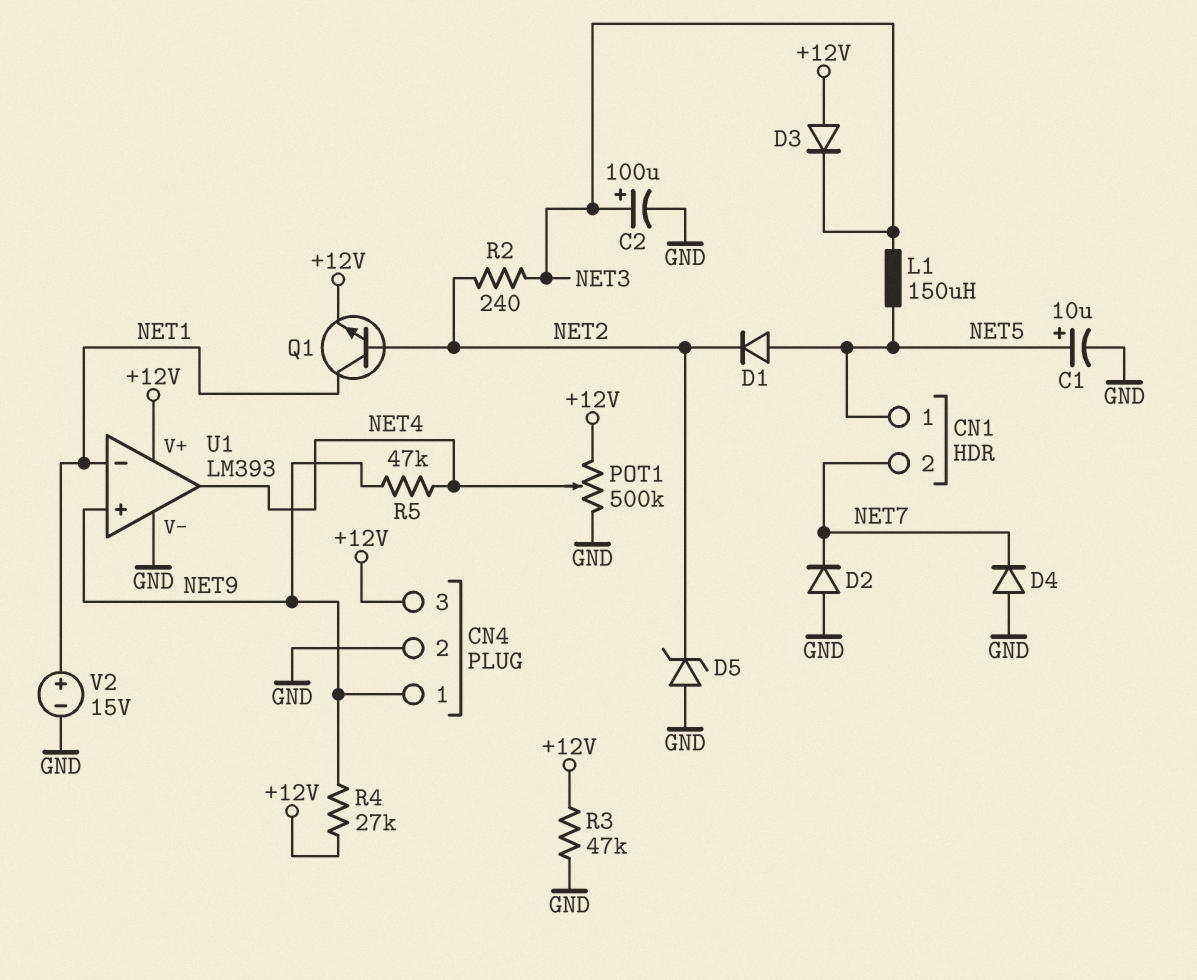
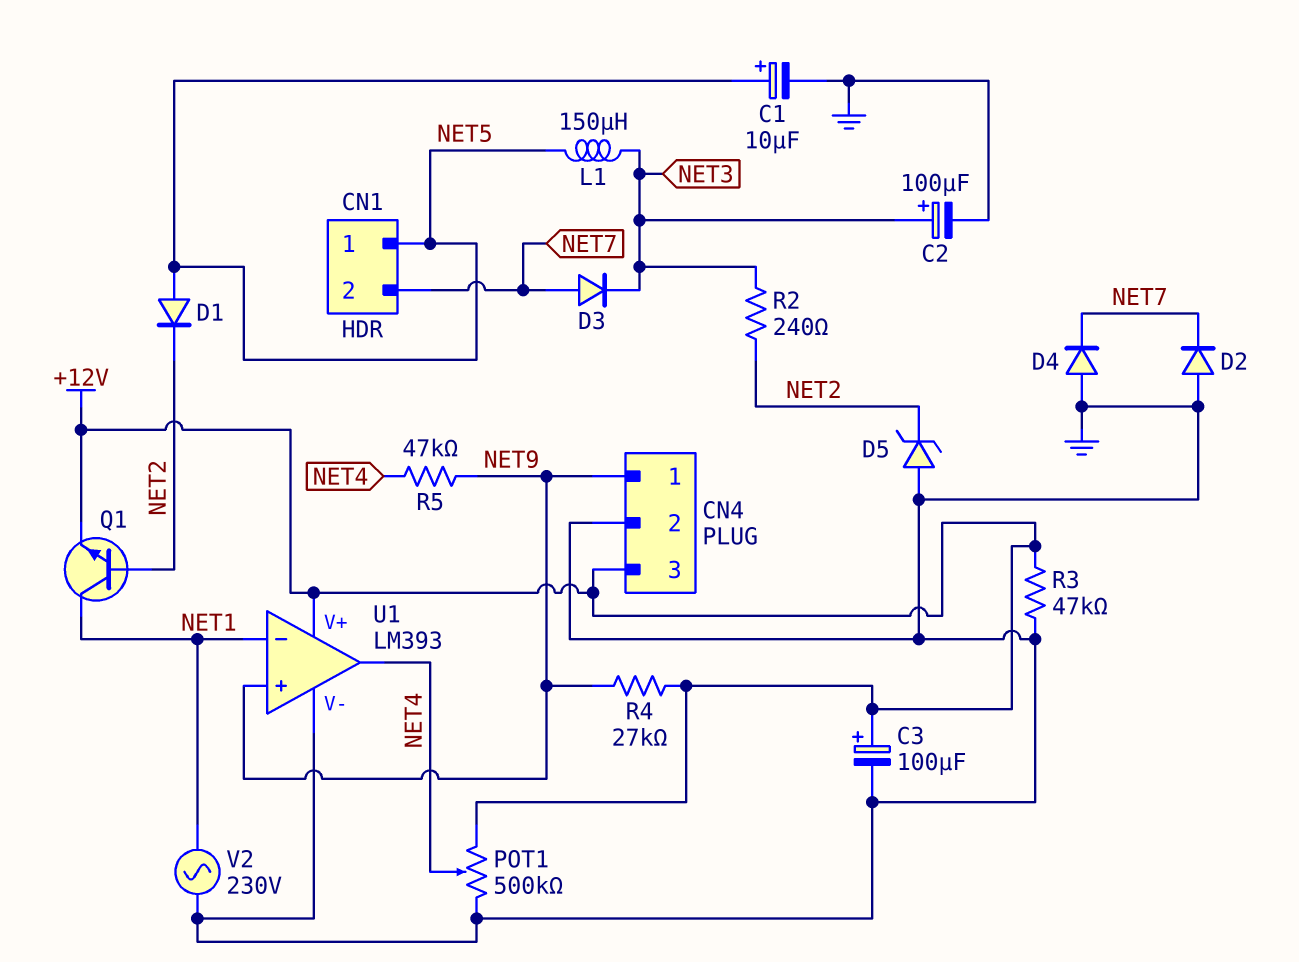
C3: none -> 100uF (plus +12V, minus GND)
D3: diode (A +12V, K NET3) -> diode (A NET7, K NET3)
V2: 15V (plus NET1, minus GND) -> AC 230V (GND, NET1)

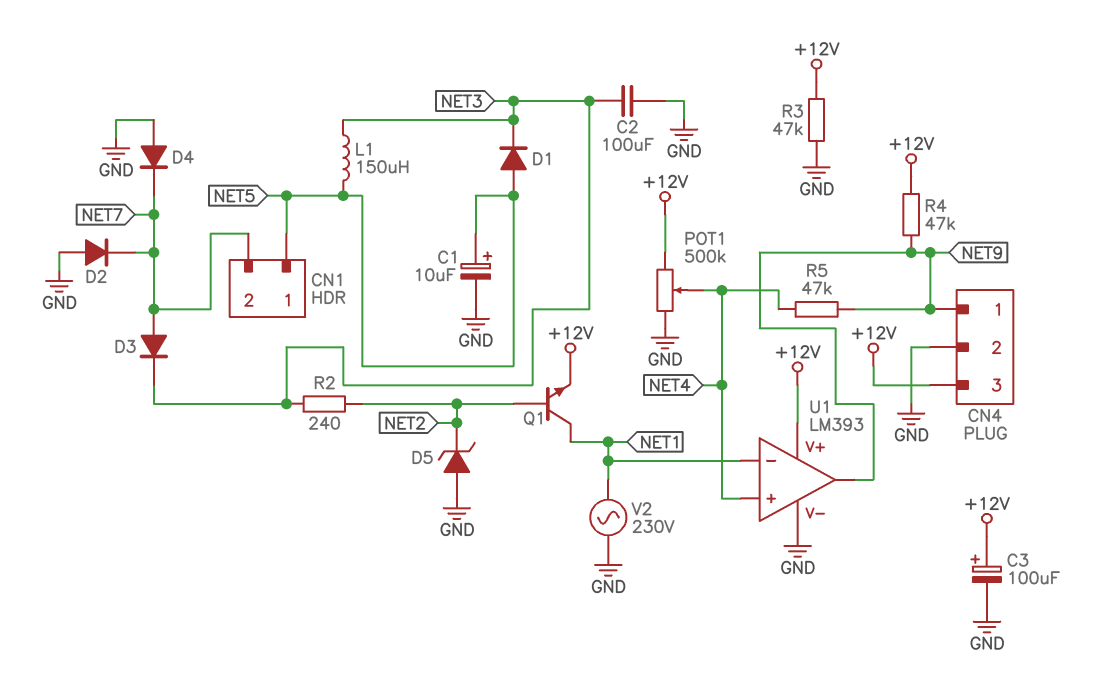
C2: 100uF (plus NET3, minus GND) -> 100uF (GND, NET3)
D1: diode (A NET5, K NET2) -> diode (A NET5, K NET3)
R4: 27k (+12V, NET9) -> 47k (+12V, NET9)
U1 pin in+: NET9 -> NET4
U1 pin out: NET4 -> NET9

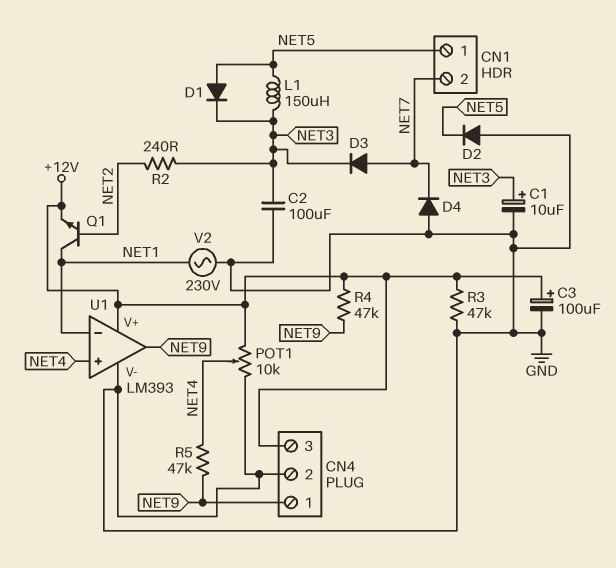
C1: 10uF (plus NET5, minus GND) -> 10uF (plus NET3, minus GND)
D2: diode (A GND, K NET7) -> diode (A GND, K NET5)
D5: zener (A GND, K NET2) -> none
POT1: 500k (+12V, GND, wiper NET4) -> 10k (+12V, GND, wiper NET4)

